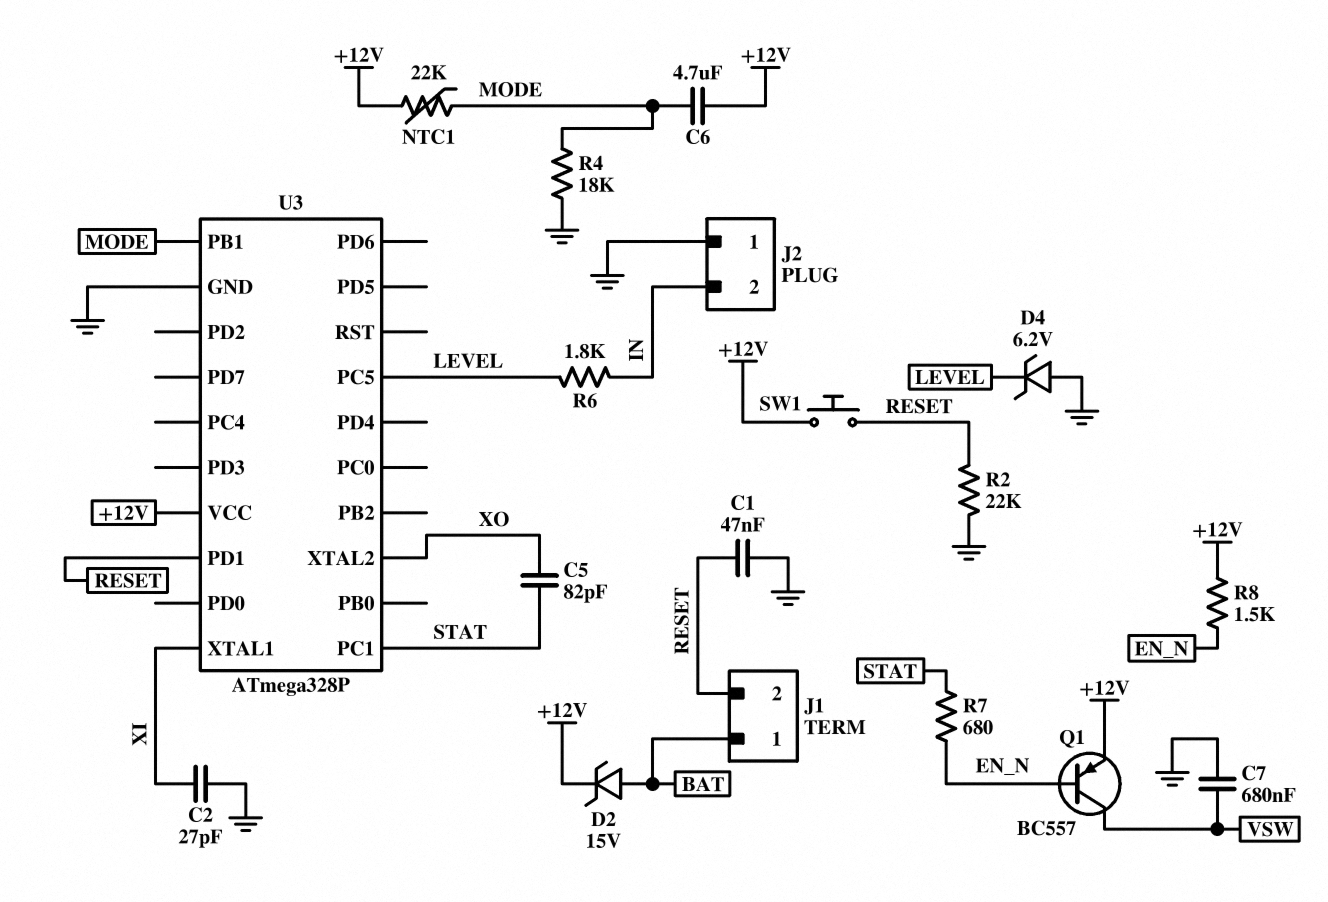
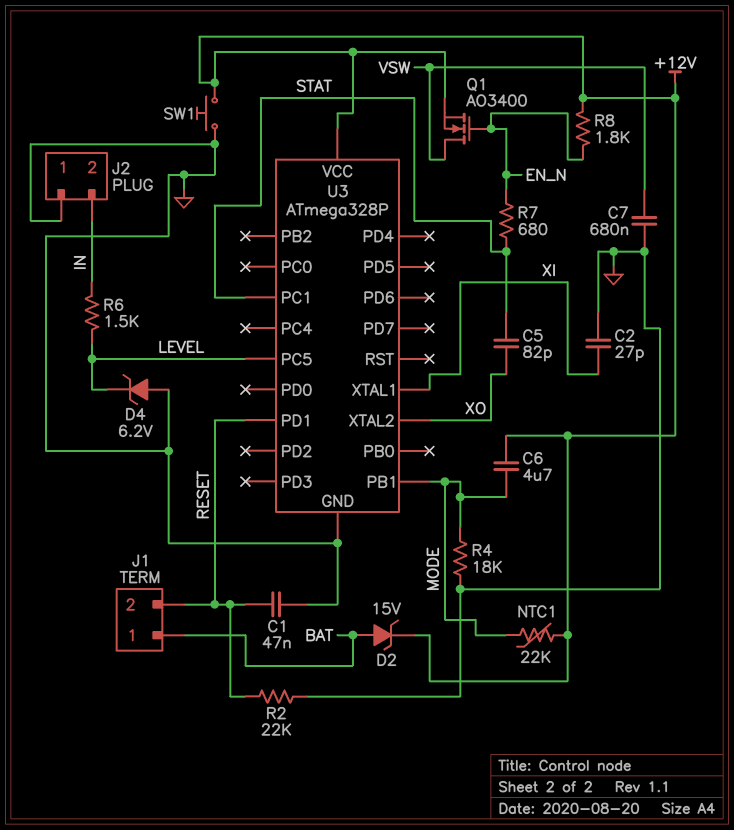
Q1: PNP BC557 (B EN_N, C VSW, E +12V) -> NMOS AO3400 (G EN_N, D VSW, S +12V)
R6: 1.8k (IN, LEVEL) -> 1.5k (IN, LEVEL)
R8: 1.5k (+12V, EN_N) -> 1.8k (+12V, EN_N)
SW1: button (+12V, RESET) -> button (+12V, GND)

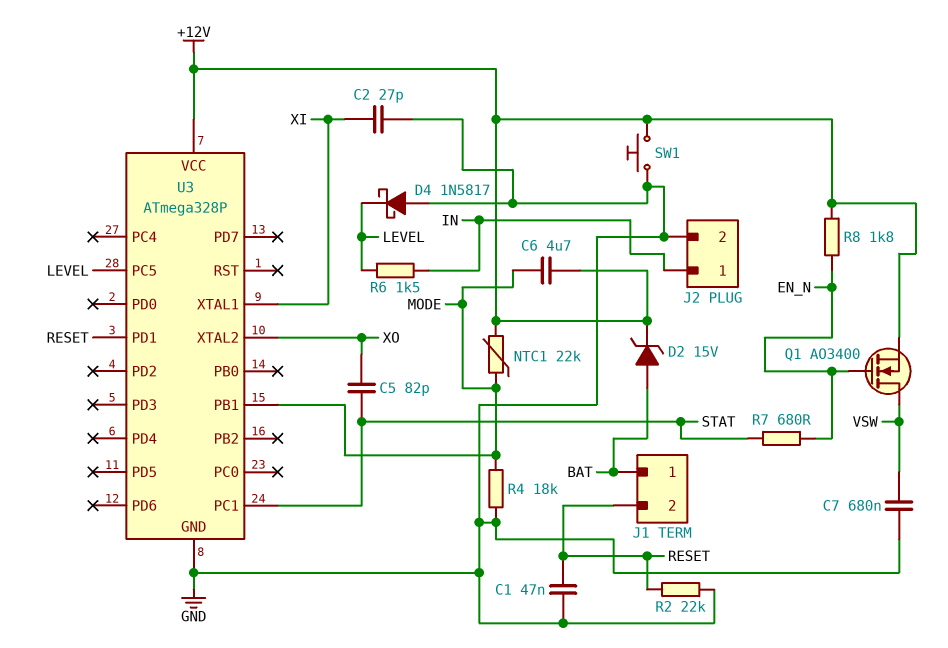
D4: zener 6.2V (A GND, K LEVEL) -> schottky 1N5817 (A GND, K LEVEL)
J2 pin 1: GND -> IN
J2 pin 2: IN -> GND

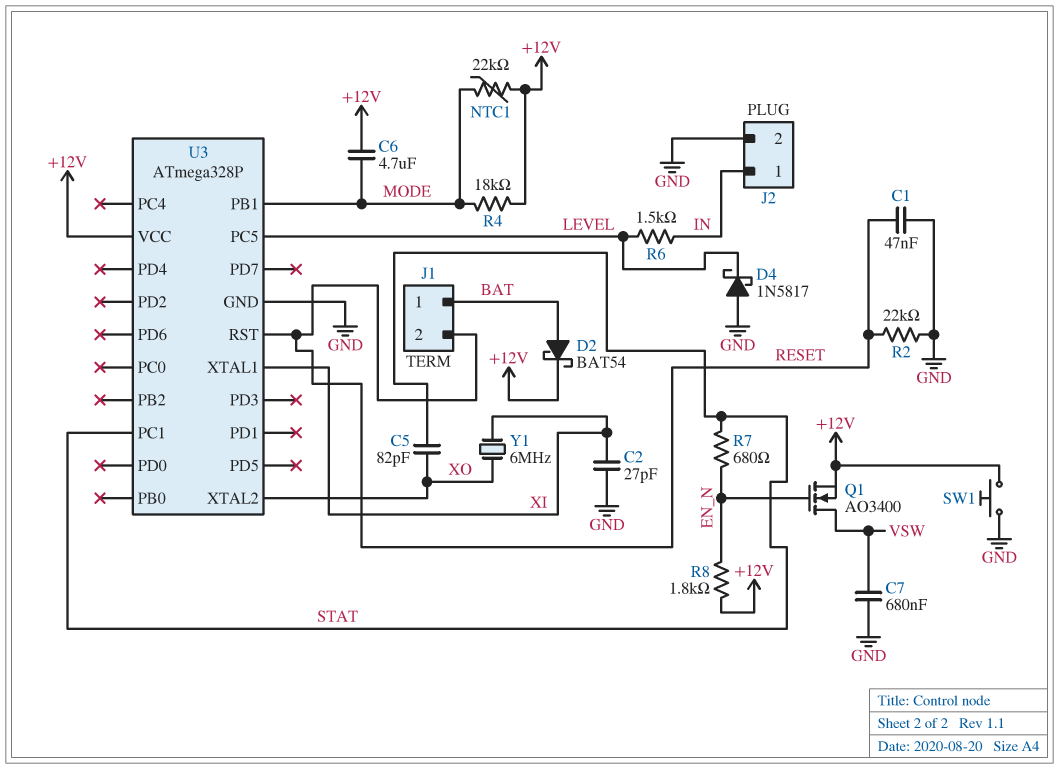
D2: zener 15V (A BAT, K +12V) -> schottky BAT54 (A BAT, K +12V)
R4: 18k (GND, MODE) -> 18k (+12V, MODE)
U3 pin PD1: RESET -> none
U3 pin RST: none -> RESET
Y1: none -> 6MHz (XI, XO)

